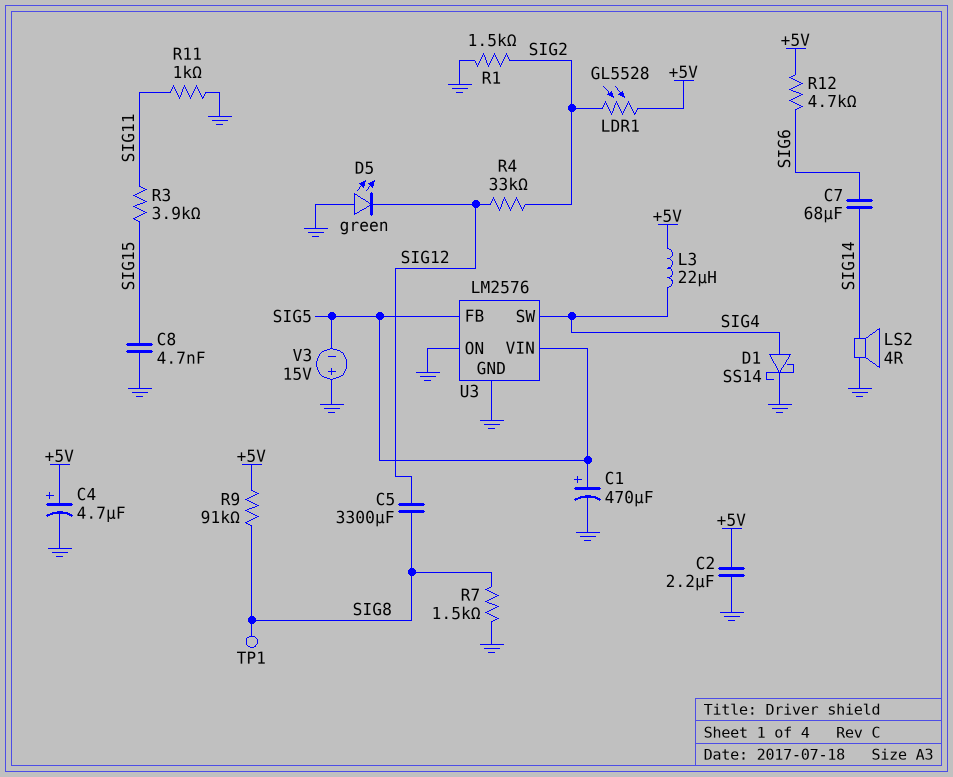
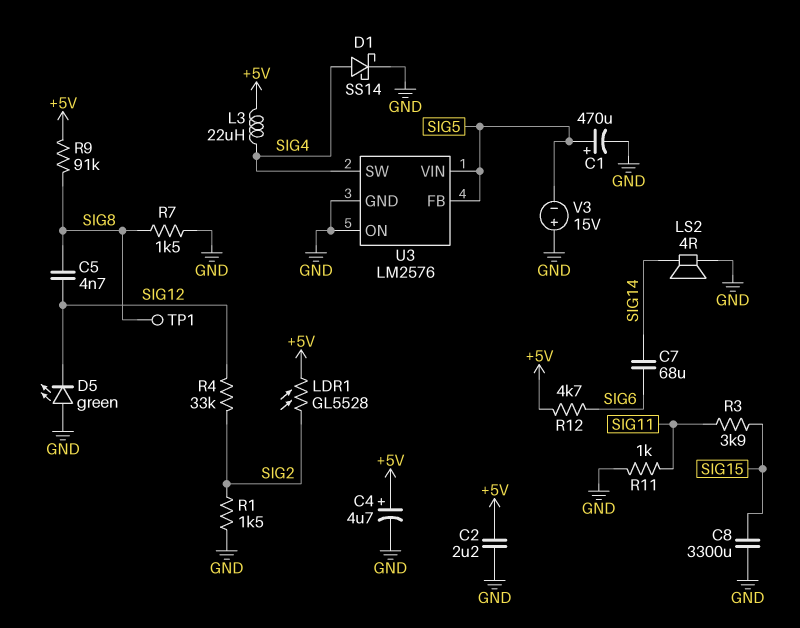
C5: 3300uF (SIG8, SIG12) -> 4.7nF (SIG8, SIG12)
C8: 4.7nF (GND, SIG15) -> 3300uF (GND, SIG15)

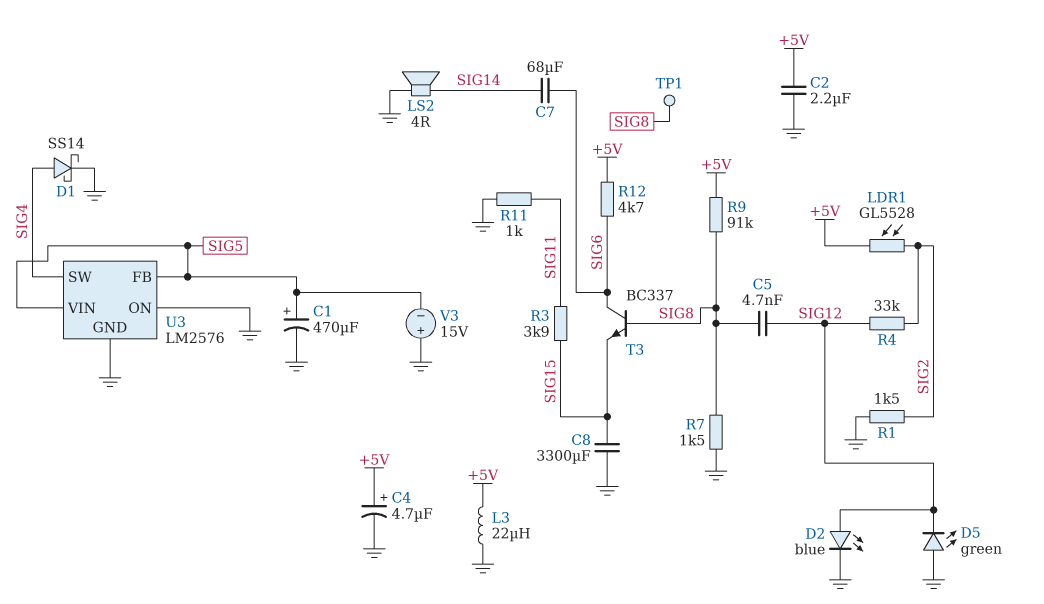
D2: none -> LED blue (A SIG12, K GND)
L3: 22uH (+5V, SIG4) -> 22uH (+5V, GND)
T3: none -> NPN BC337 (B SIG8, C SIG6, E SIG15)

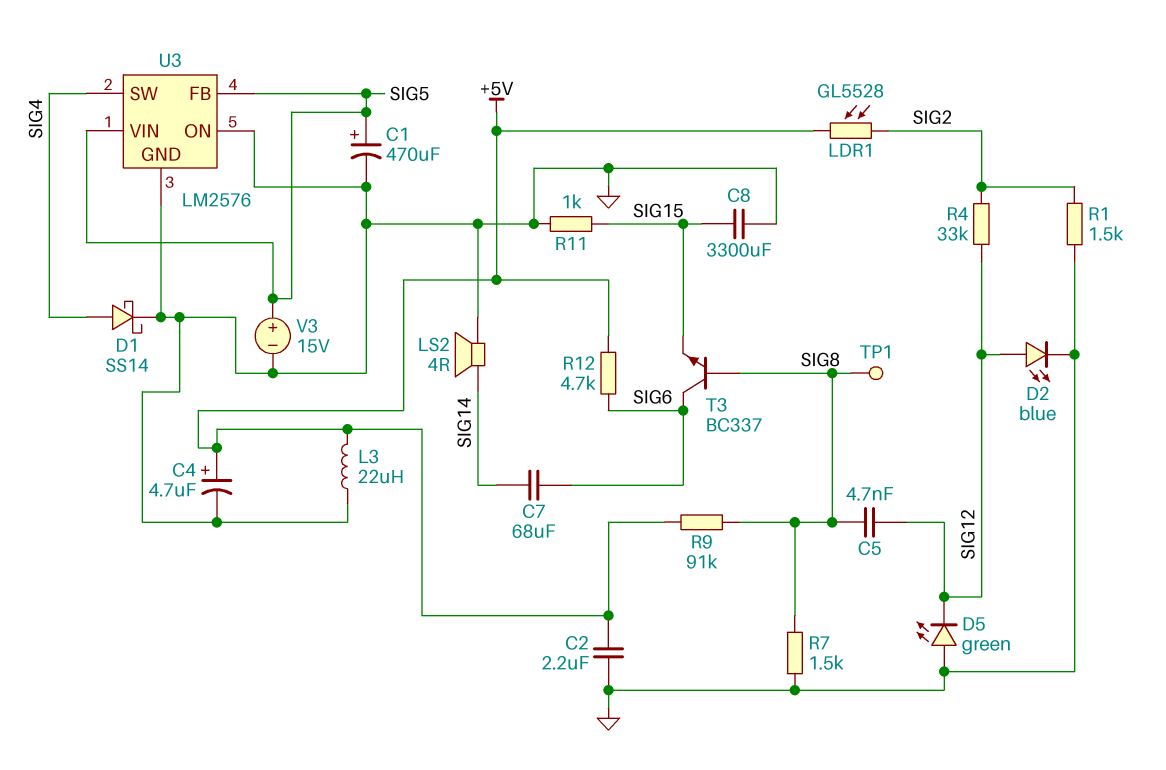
R3: 3.9k (SIG11, SIG15) -> none
R11: 1k (GND, SIG11) -> 1k (GND, SIG15)
V3: 15V (plus GND, minus SIG5) -> 15V (plus SIG5, minus GND)

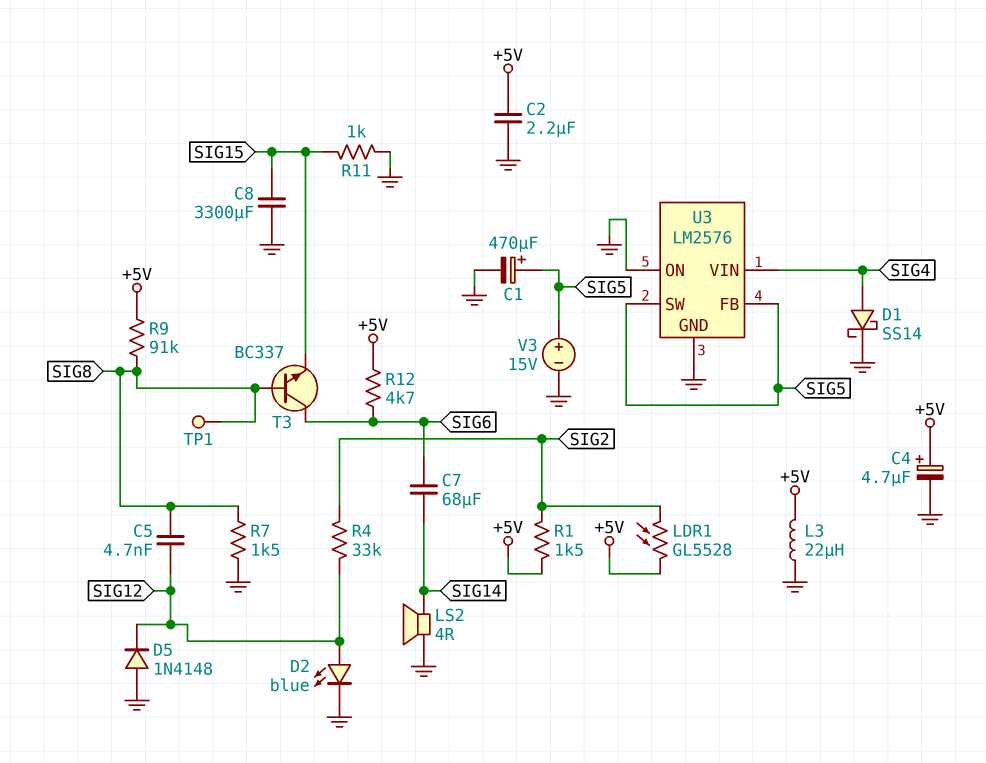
D5: LED green (A GND, K SIG12) -> diode 1N4148 (A GND, K SIG12)
R1: 1.5k (GND, SIG2) -> 1.5k (+5V, SIG2)
U3 pin SW: SIG4 -> SIG5
U3 pin VIN: SIG5 -> SIG4

